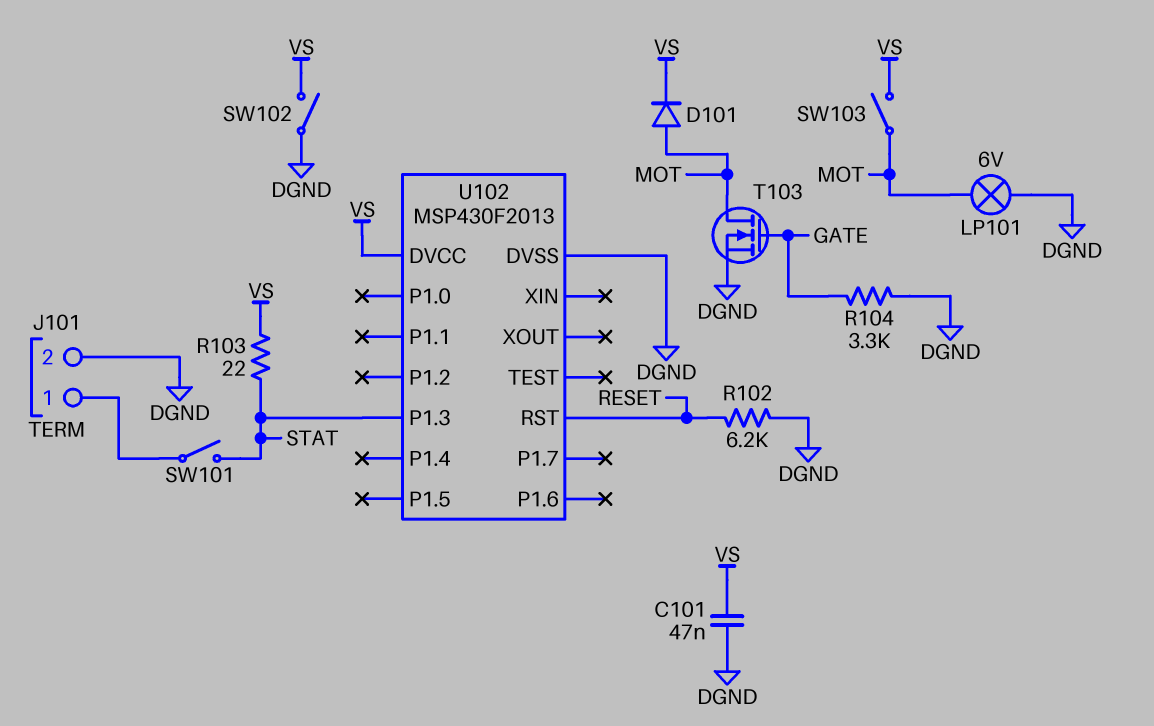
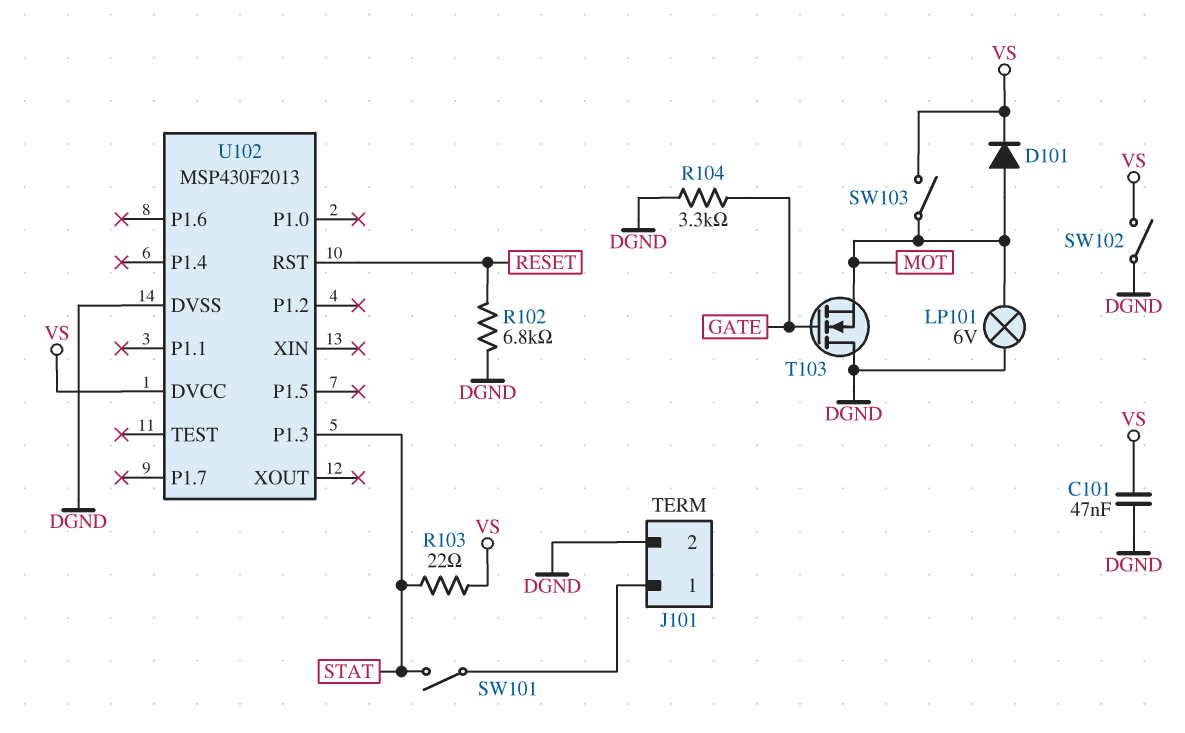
R102: 6.2k (DGND, RESET) -> 6.8k (DGND, RESET)
T103: NMOS (G GATE, D MOT, S DGND) -> NMOS (G GATE, D DGND, S MOT)

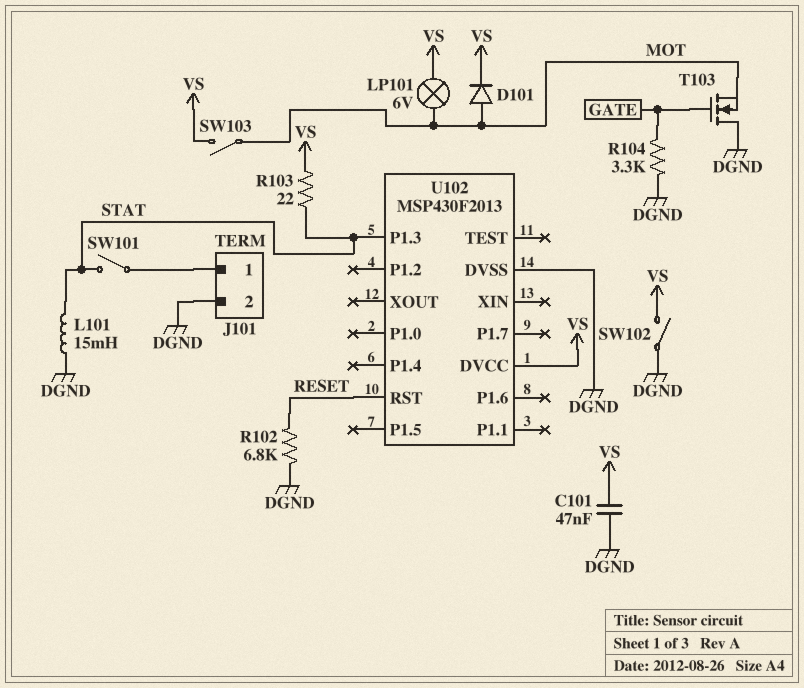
L101: none -> 15mH (DGND, STAT)
LP101: lamp 6V (DGND, MOT) -> lamp 6V (MOT, VS)

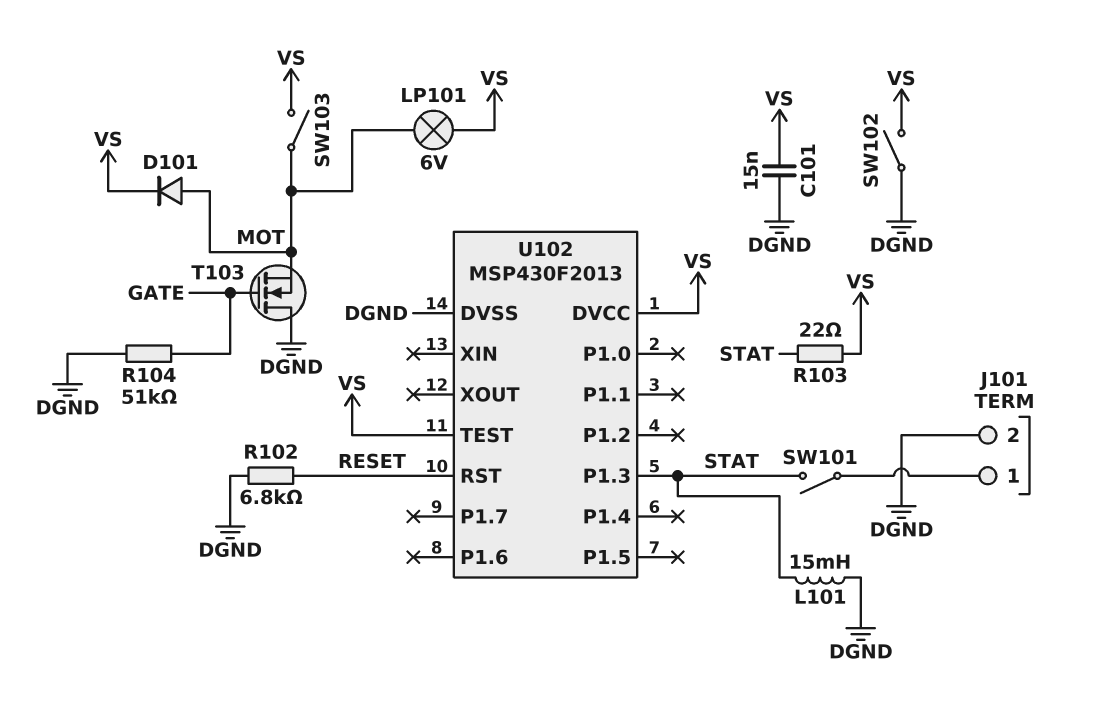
C101: 47nF (DGND, VS) -> 15nF (DGND, VS)
R104: 3.3k (DGND, GATE) -> 51k (DGND, GATE)
U102 pin TEST: none -> VS

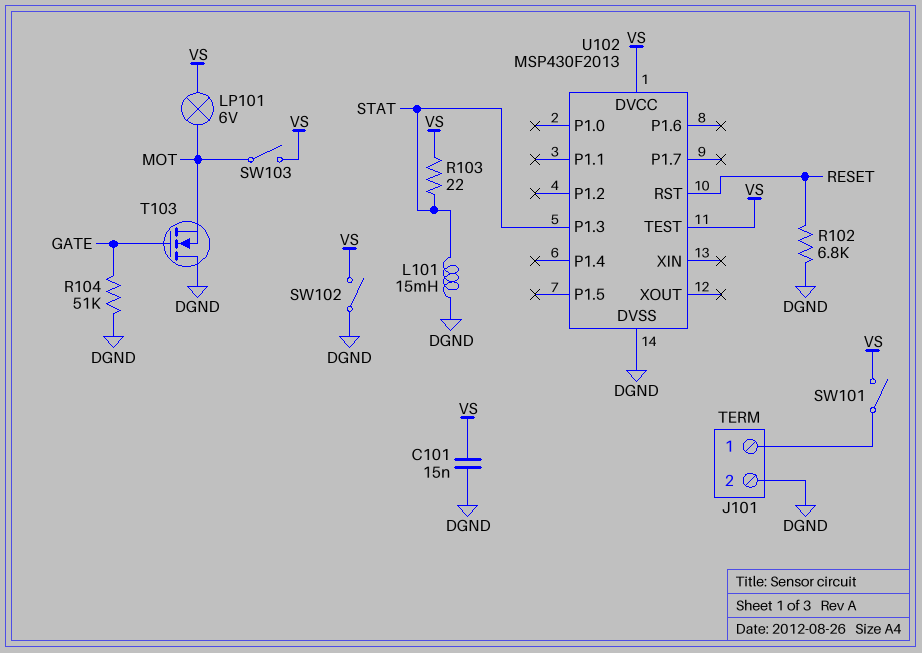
D101: diode (A MOT, K VS) -> none
SW101: switch (J101/1, STAT) -> switch (J101/1, VS)

